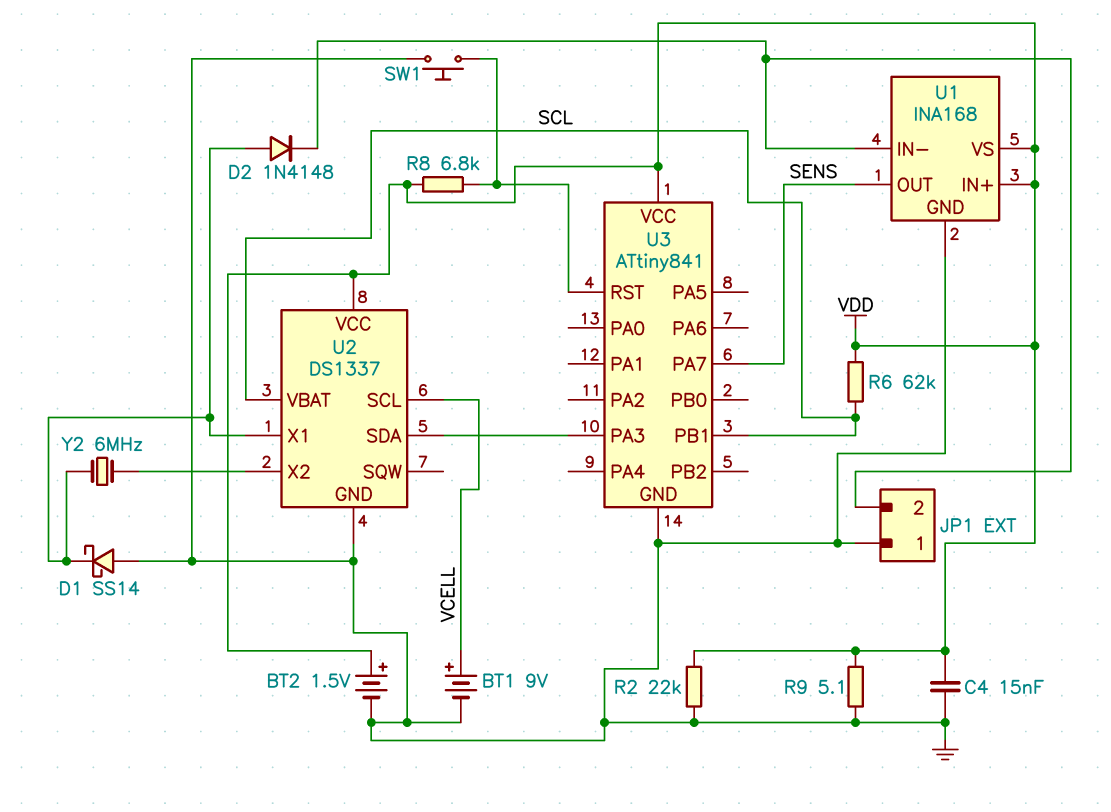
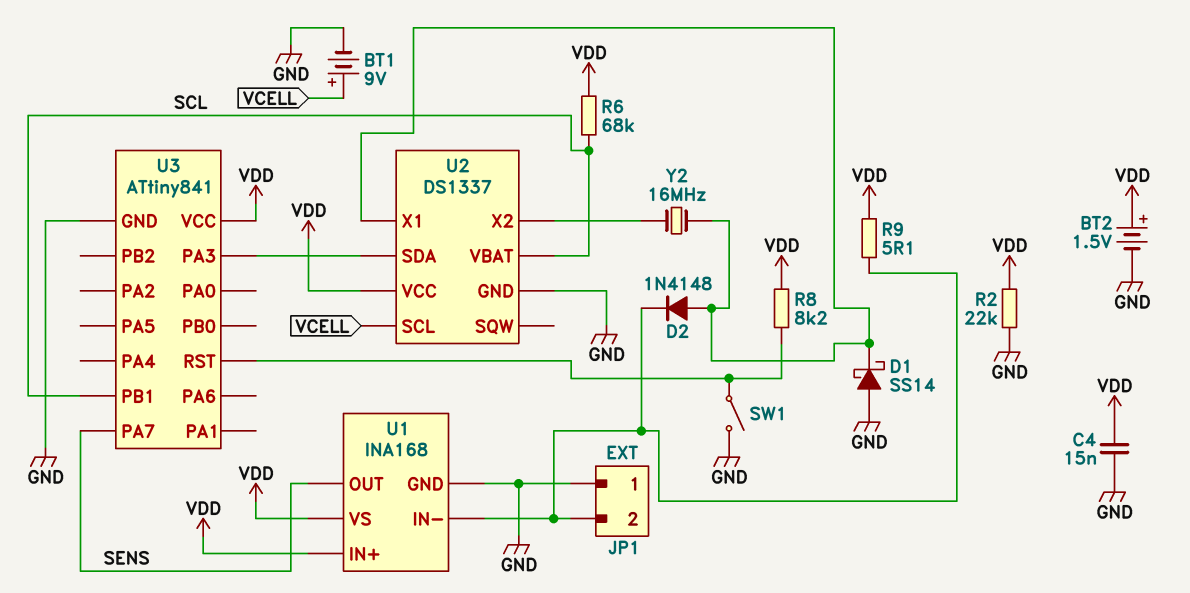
R6: 62k (SCL, VDD) -> 68k (SCL, VDD)
R8: 6.8k (U3/RST, VDD) -> 8.2k (U3/RST, VDD)
R9: 5.1 (GND, VDD) -> 5.1 (JP1/2, VDD)
SW1: button (GND, U3/RST) -> switch (GND, U3/RST)
Y2: 6MHz (U2/X1, U2/X2) -> 16MHz (U2/X1, U2/X2)

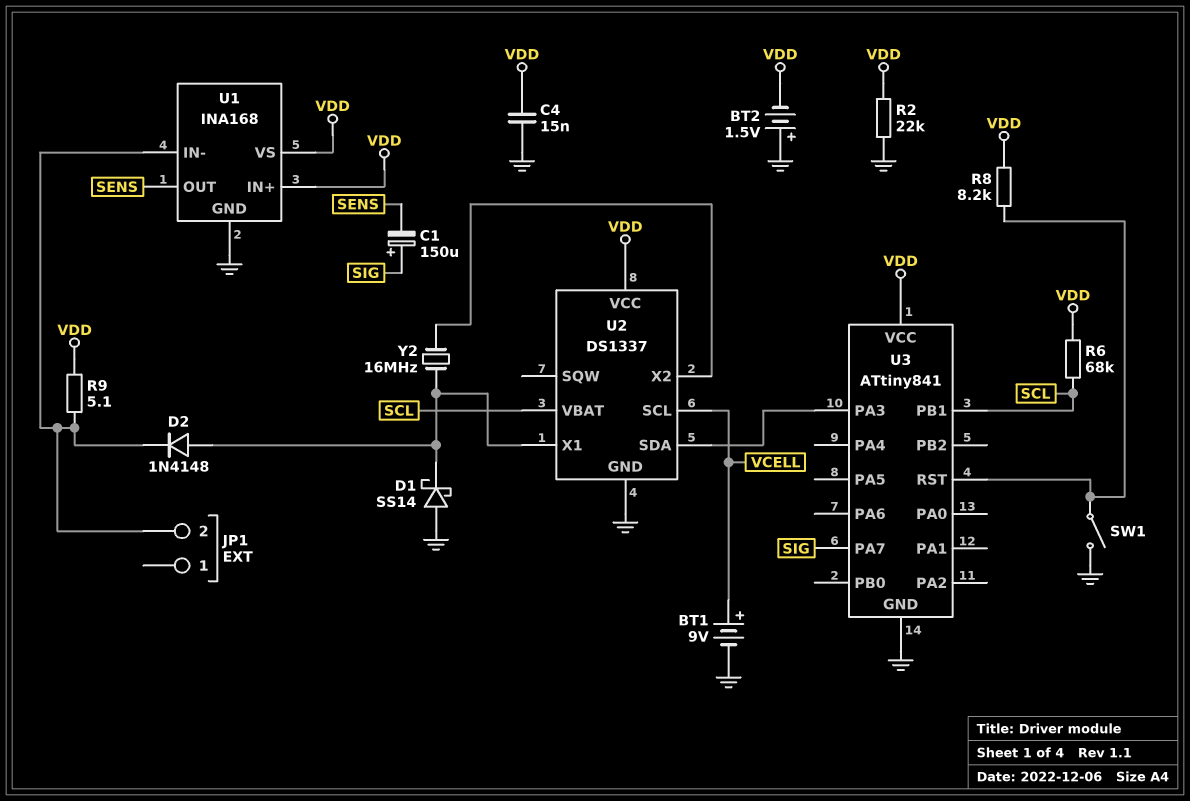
BT2: 1.5V (plus VDD, minus GND) -> 1.5V (plus GND, minus VDD)
C1: none -> 150uF (plus SIG, minus SENS)
JP1 pin 1: GND -> none
U3 pin PA7: SENS -> SIG

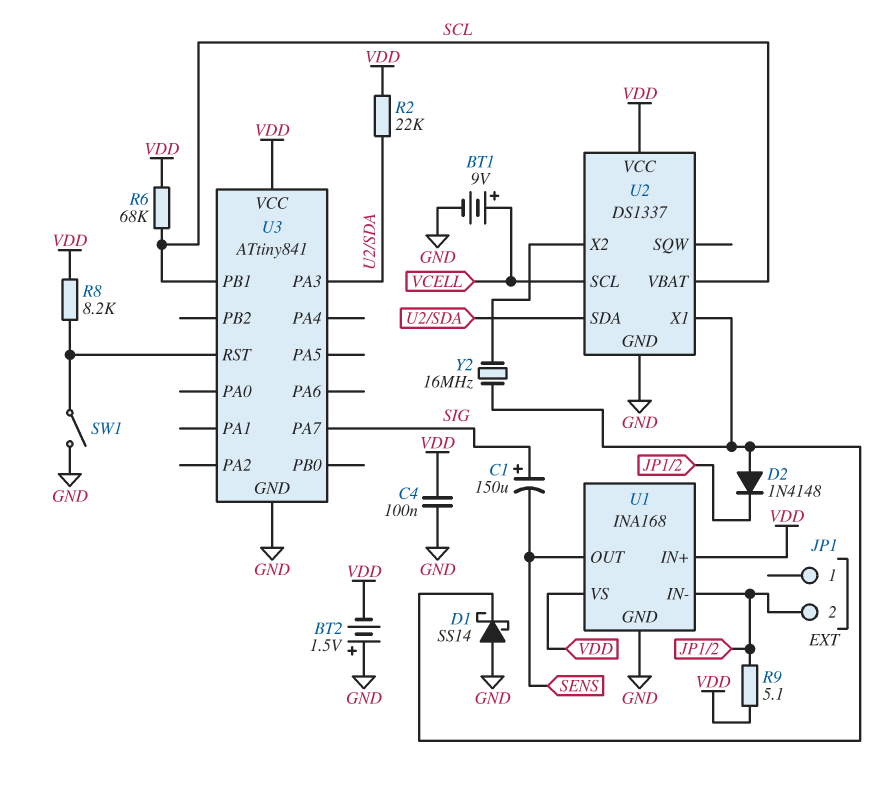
C4: 15nF (GND, VDD) -> 100nF (GND, VDD)
R2: 22k (GND, VDD) -> 22k (U2/SDA, VDD)

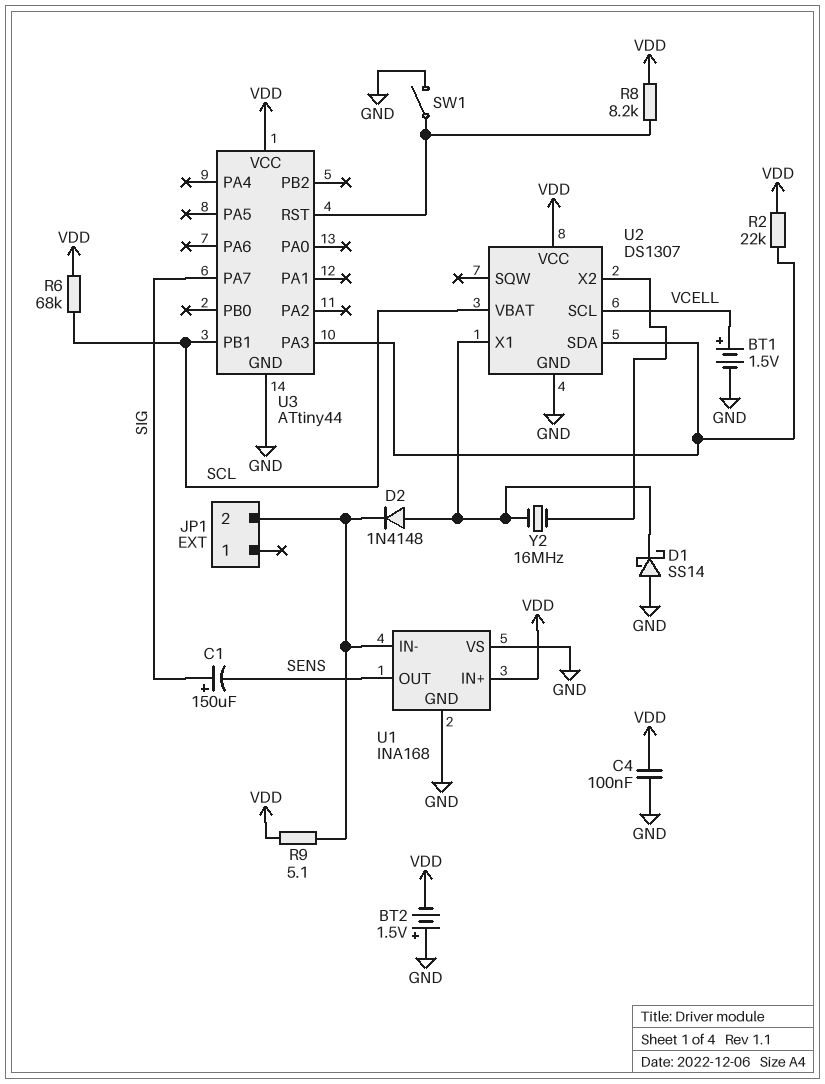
BT1: 9V (plus VCELL, minus GND) -> 1.5V (plus VCELL, minus GND)
U1 pin VS: VDD -> GND
U2: DS1337 -> DS1307
U3: ATtiny841 -> ATtiny44

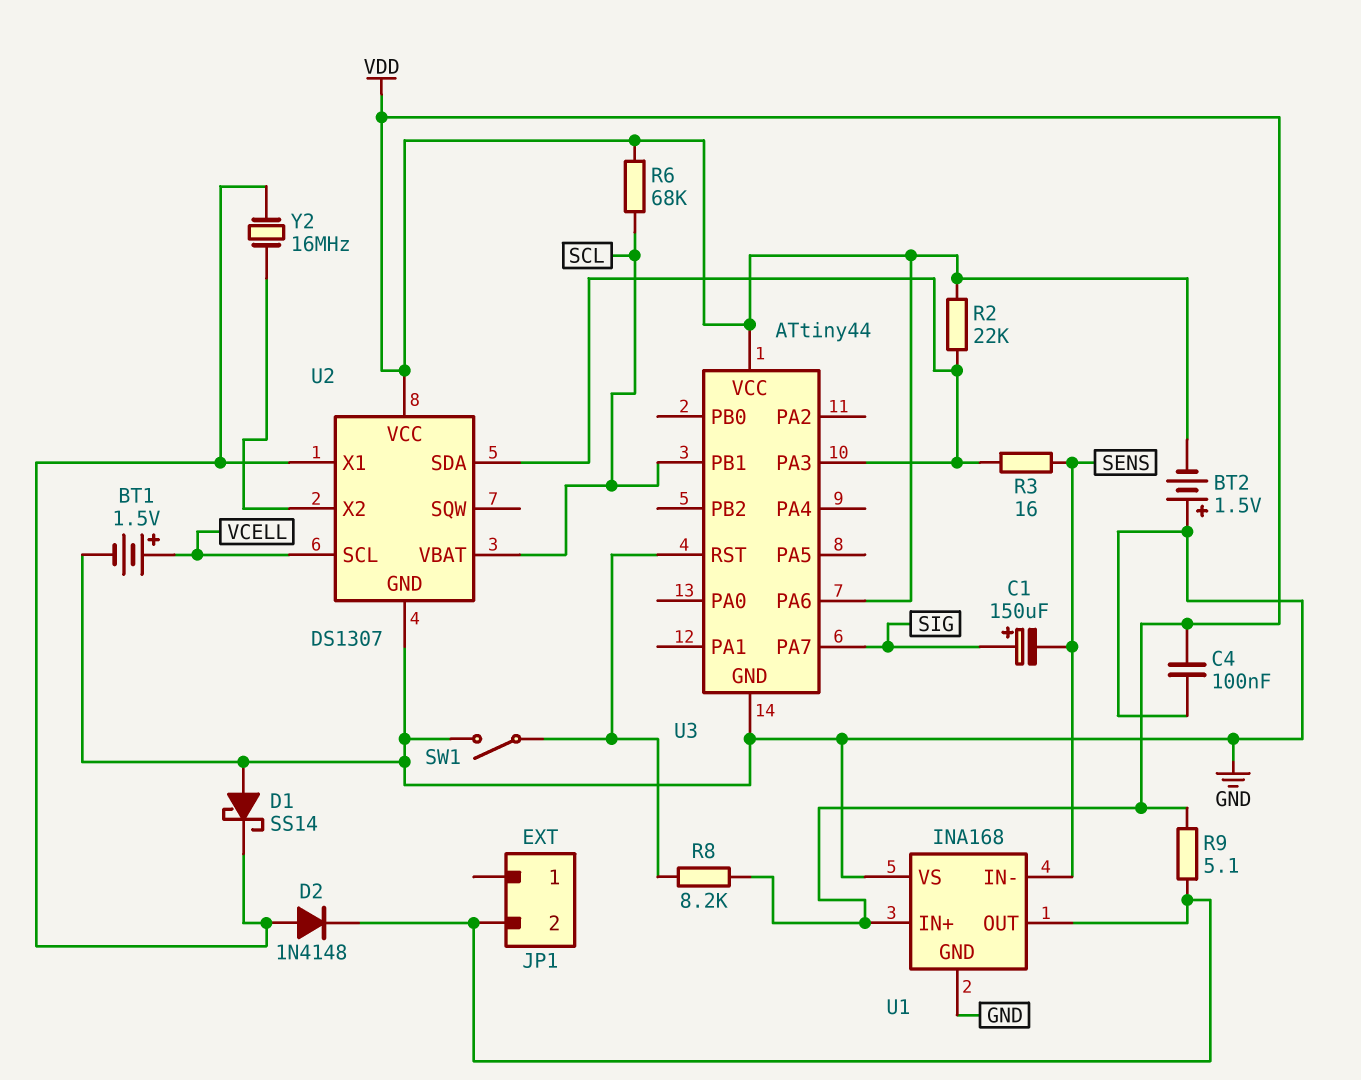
R3: none -> 16 (SENS, U2/SDA)
U1 pin IN-: JP1/2 -> SENS
U1 pin OUT: SENS -> JP1/2
U3 pin PA6: none -> VDD

